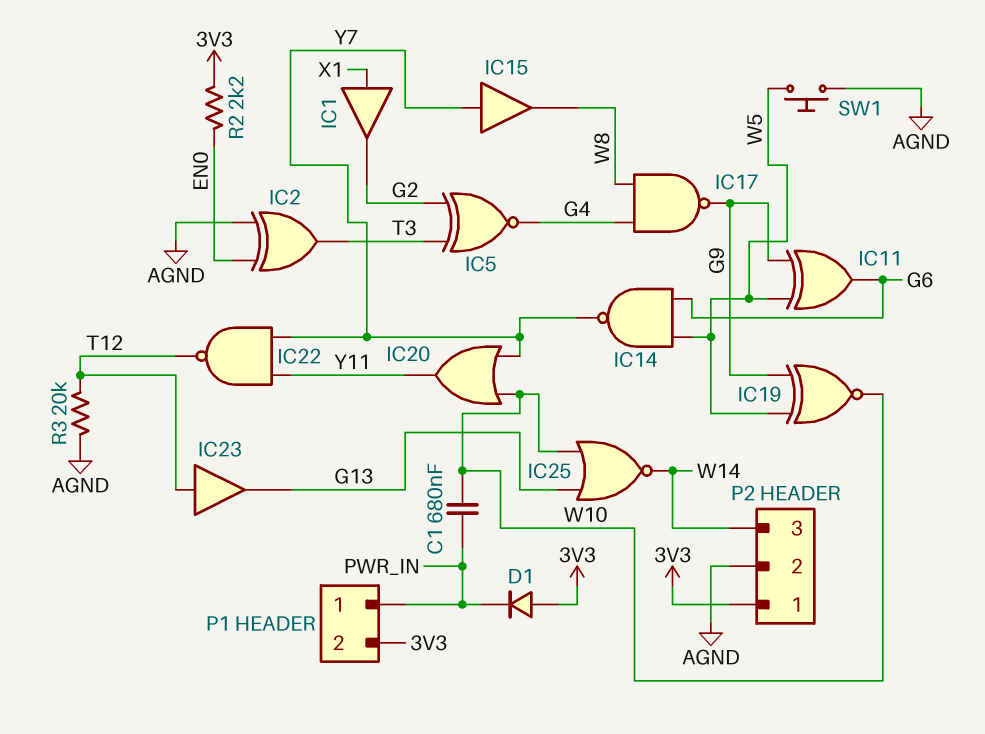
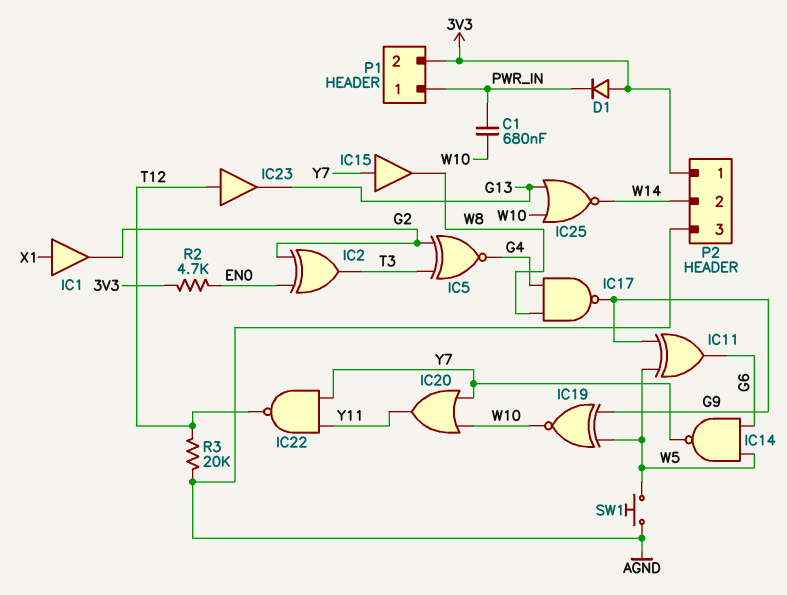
IC2: XOR (in AGND, in EN0, out T3) -> XOR (in EN0, in G2, out T3)
P2 pin 2: AGND -> W14
P2 pin 3: W14 -> AGND
R2: 2.2k (3V3, EN0) -> 4.7k (3V3, EN0)

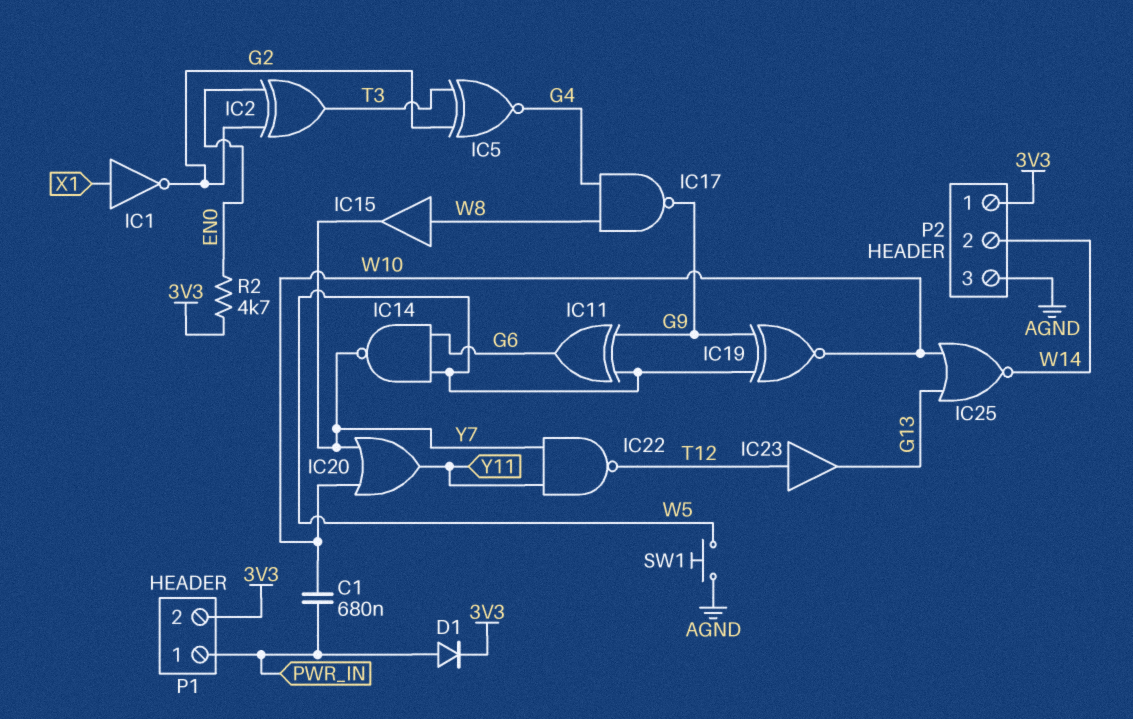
D1: diode (A 3V3, K PWR_IN) -> diode (A PWR_IN, K 3V3)
IC1: buffer (in X1, out G2) -> NOT (in X1, out G2)
IC15: buffer (in Y7, out W8) -> buffer (in W8, out Y7)
R3: 20k (AGND, T12) -> none

